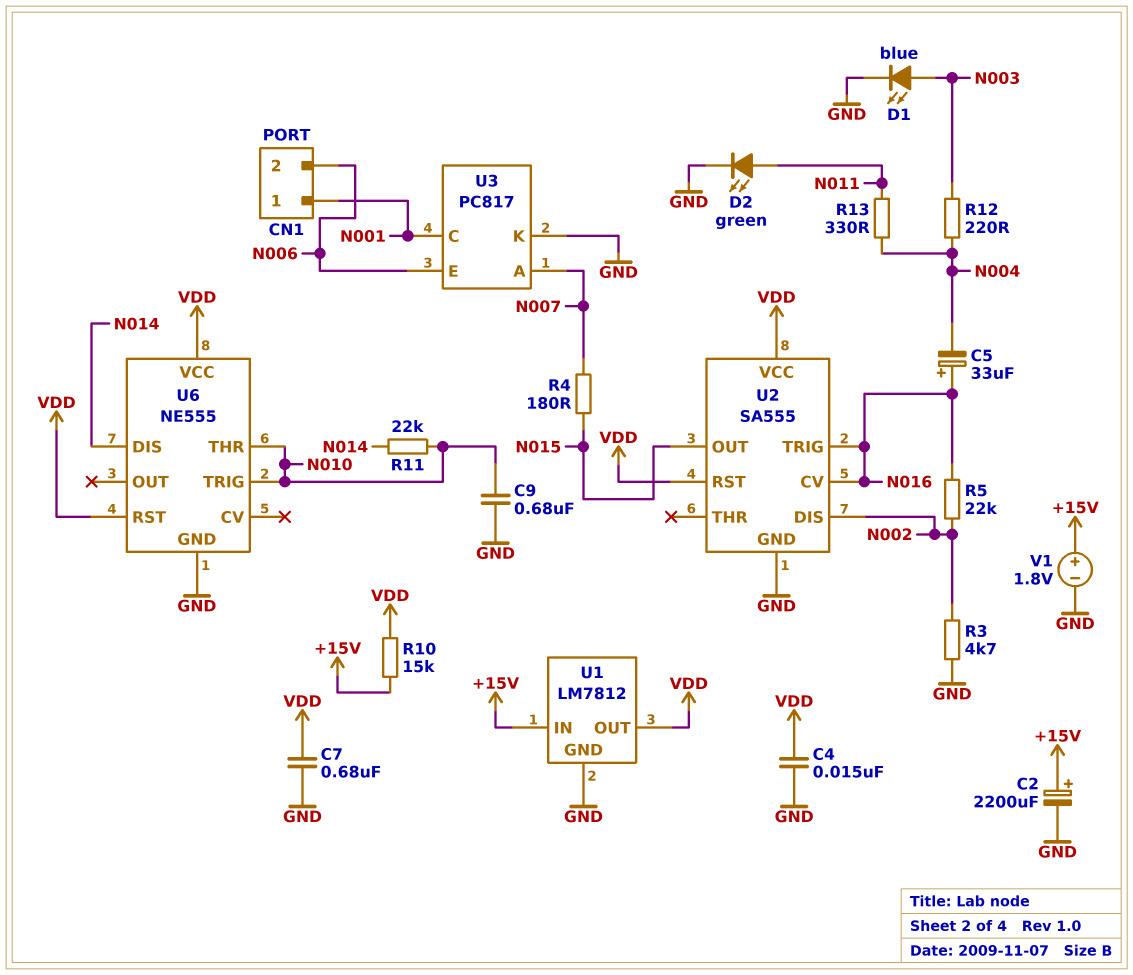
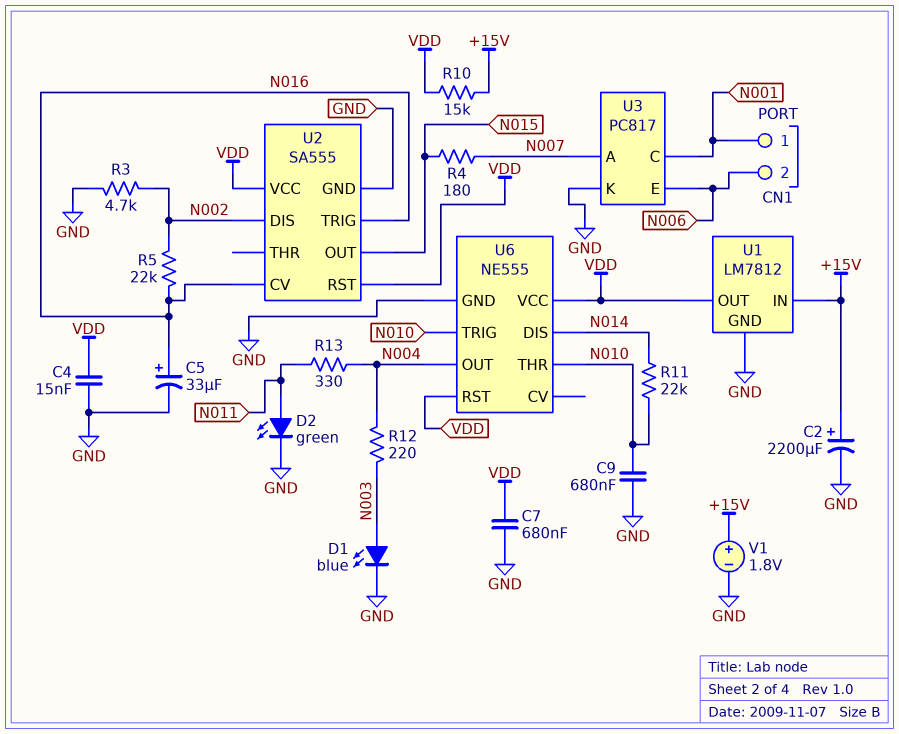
C5: 33uF (plus N016, minus N004) -> 33uF (plus N016, minus GND)
U6 pin OUT: none -> N004

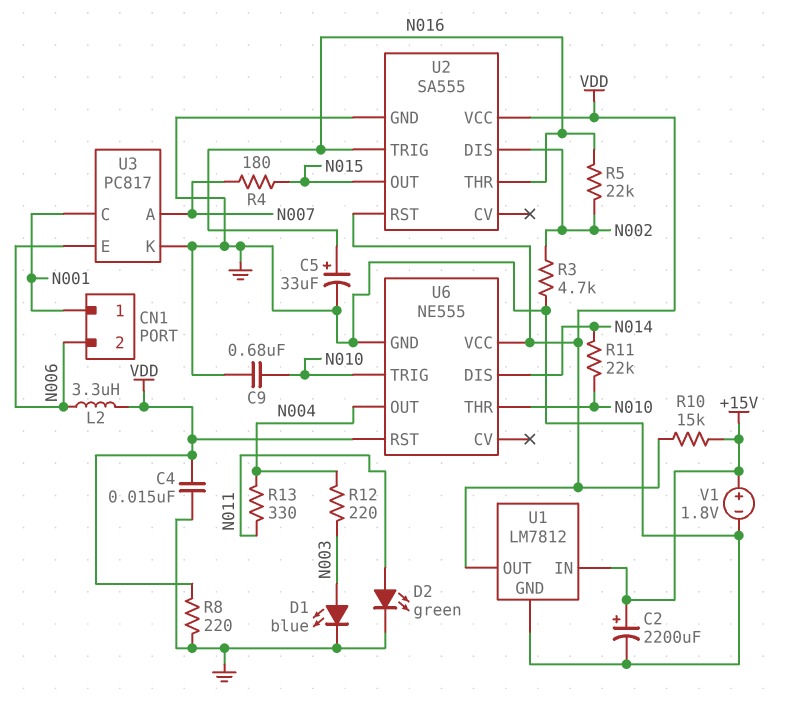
C7: 680nF (GND, VDD) -> none
L2: none -> 3.3uH (N006, VDD)
R8: none -> 220 (GND, VDD)
U2 pin CV: N016 -> none
U2 pin THR: none -> N016

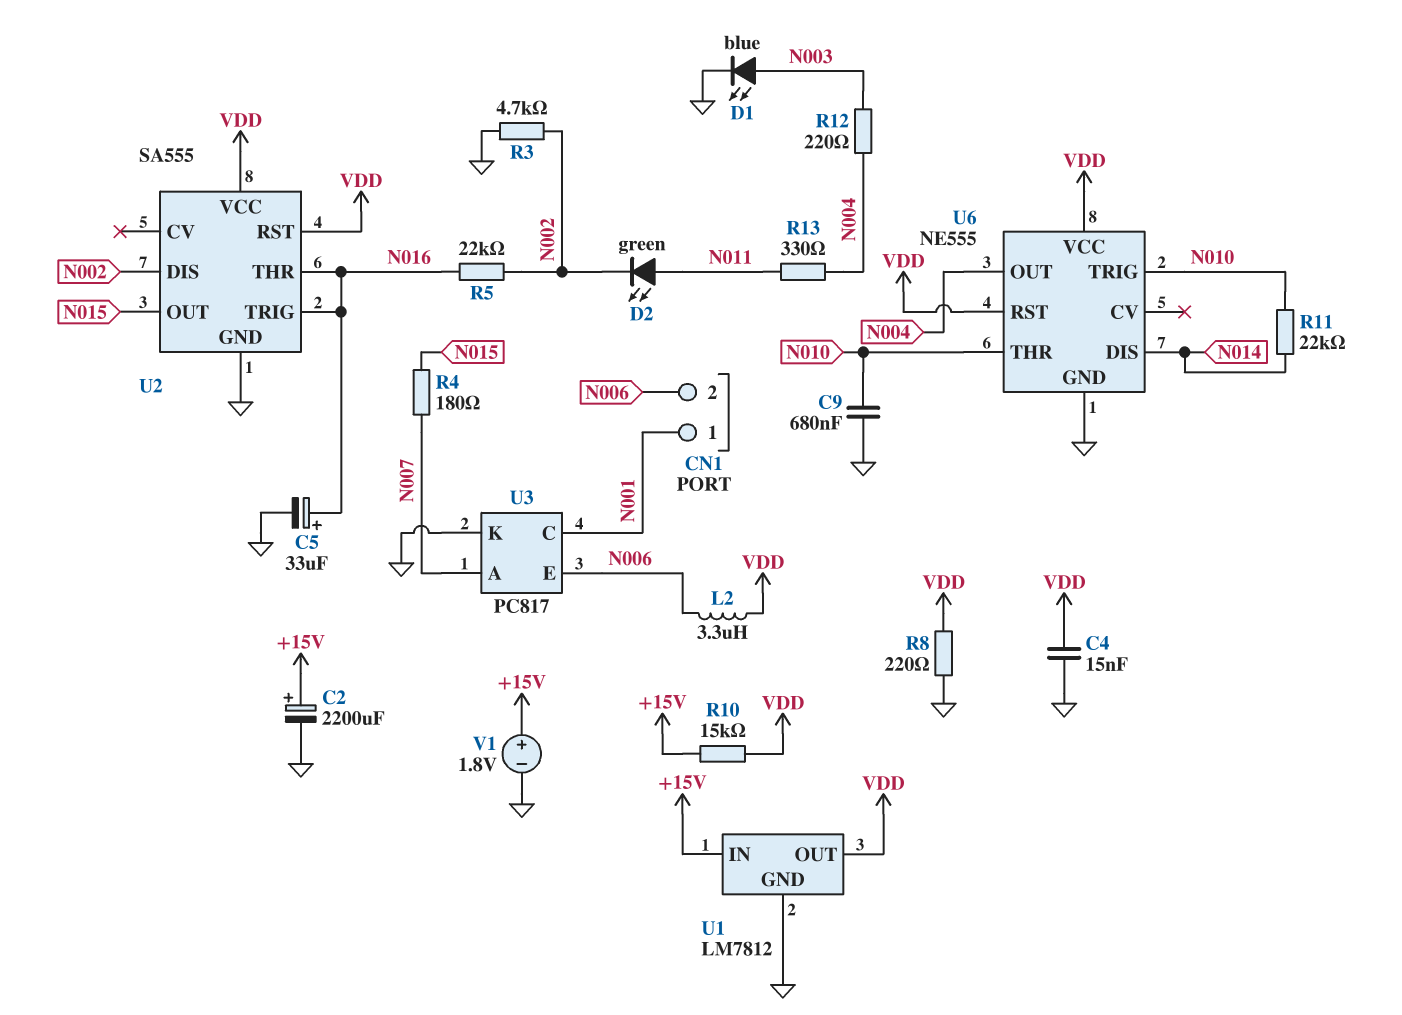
D2: LED green (A N011, K GND) -> LED green (A N011, K N002)

